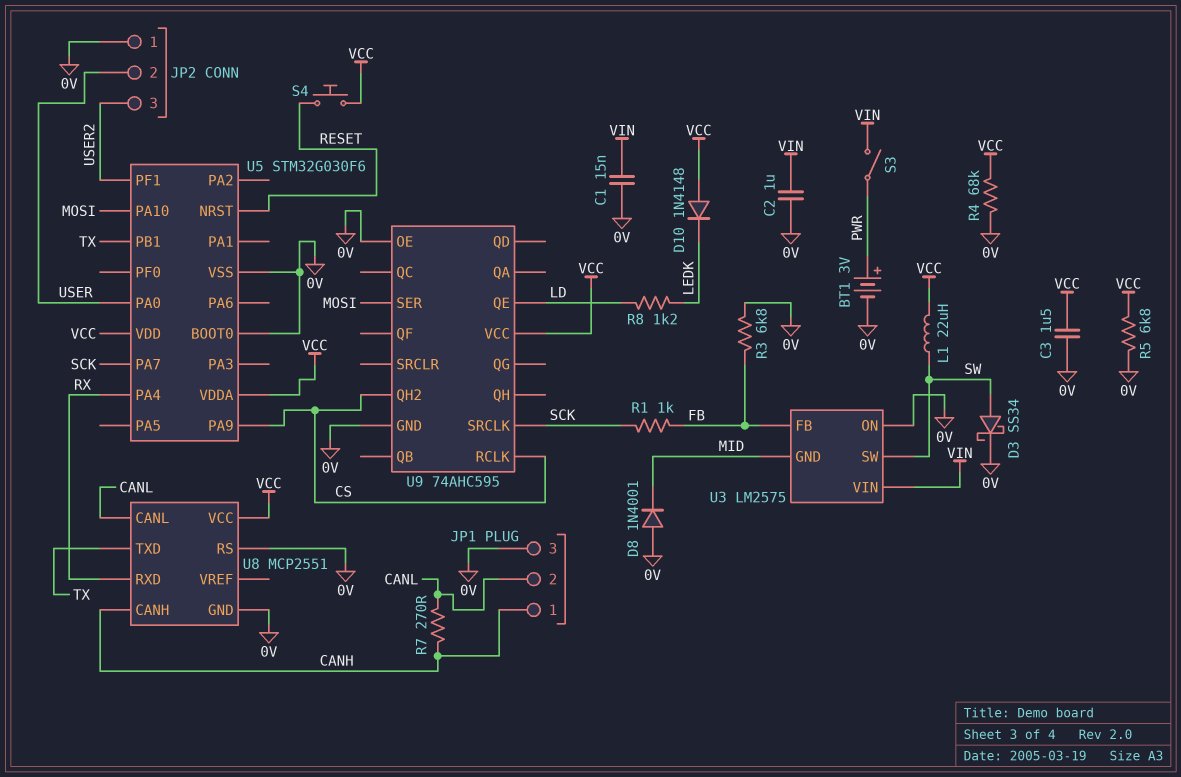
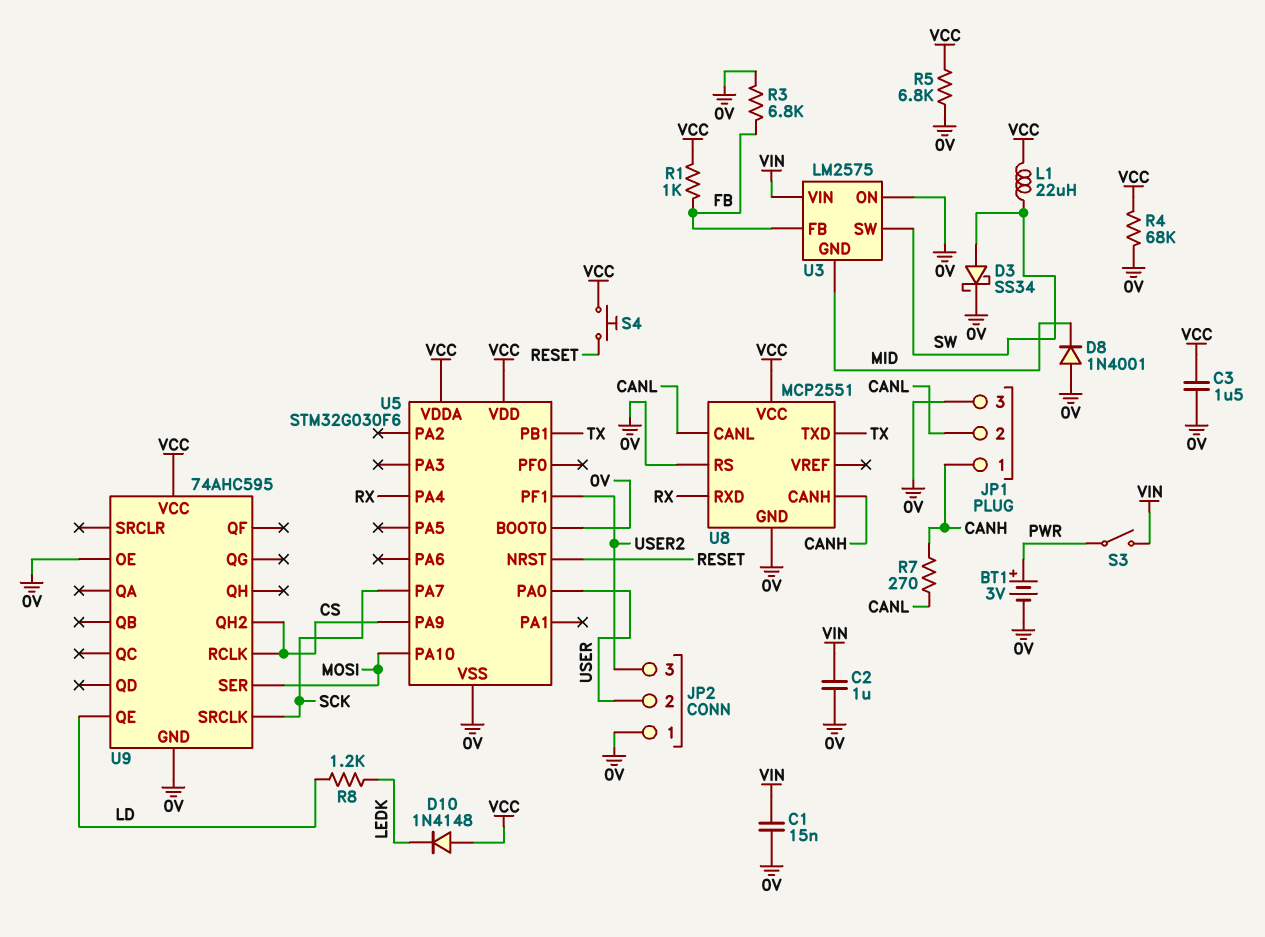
R1: 1k (FB, SCK) -> 1k (FB, VCC)

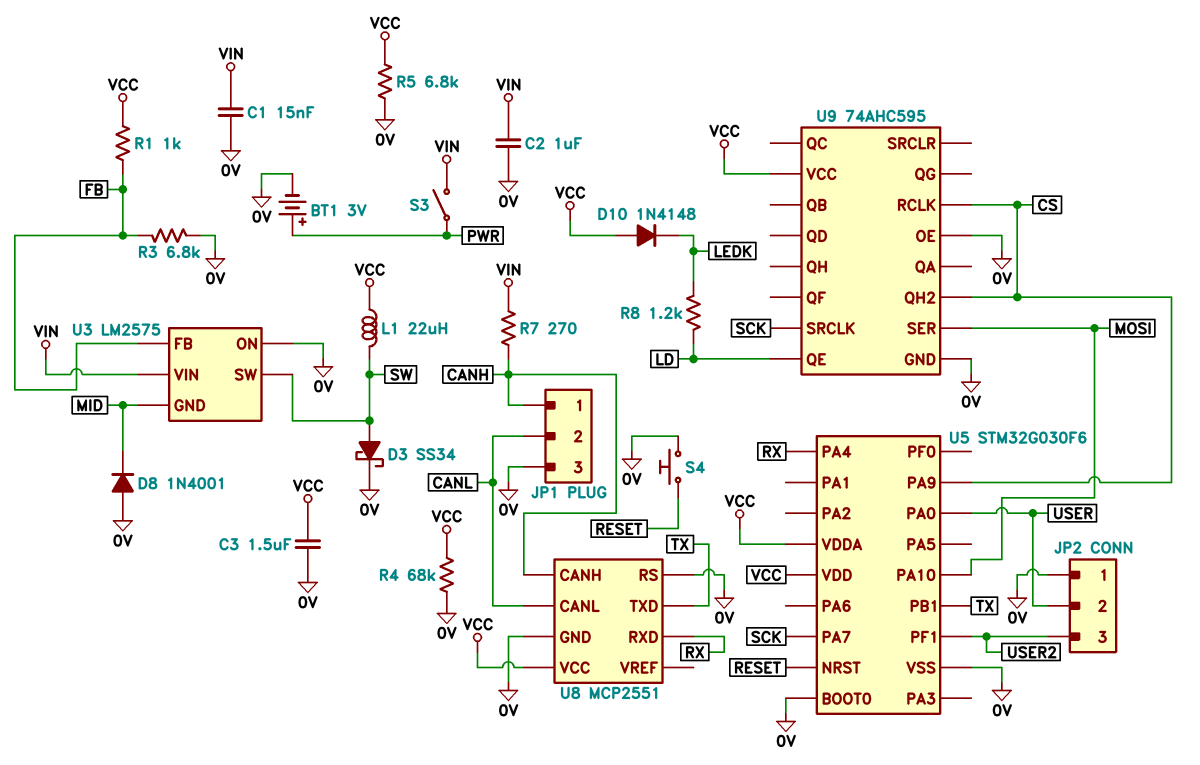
R7: 270 (CANH, CANL) -> 270 (CANH, VIN)
S4: button (RESET, VCC) -> button (0V, RESET)

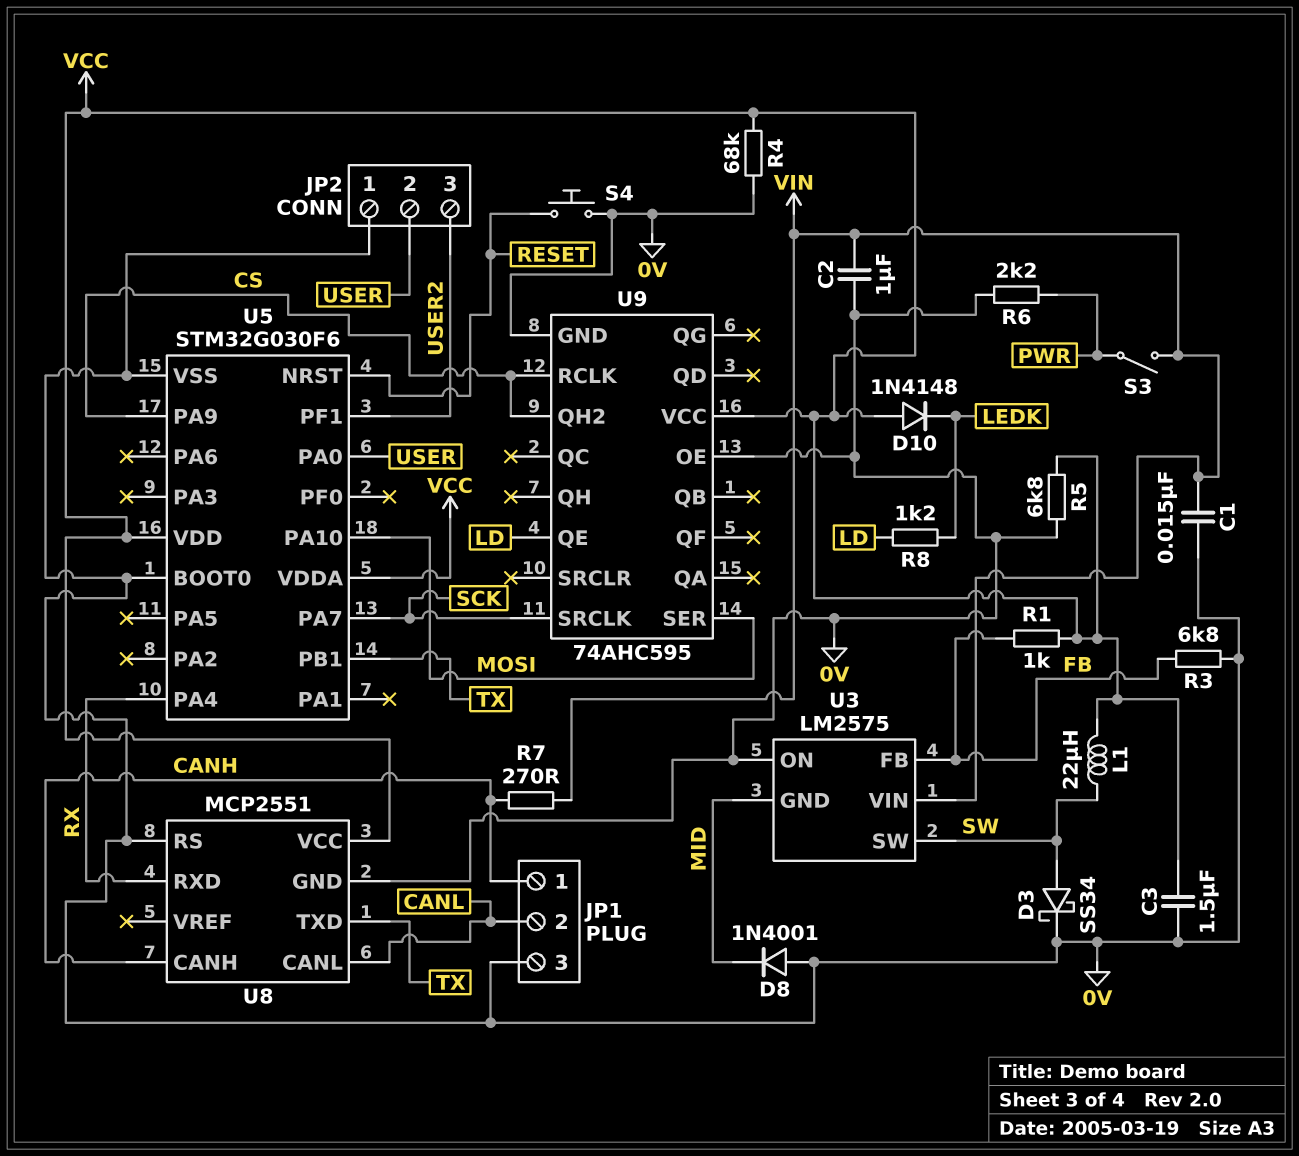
BT1: 3V (plus PWR, minus 0V) -> none
R6: none -> 2.2k (0V, PWR)

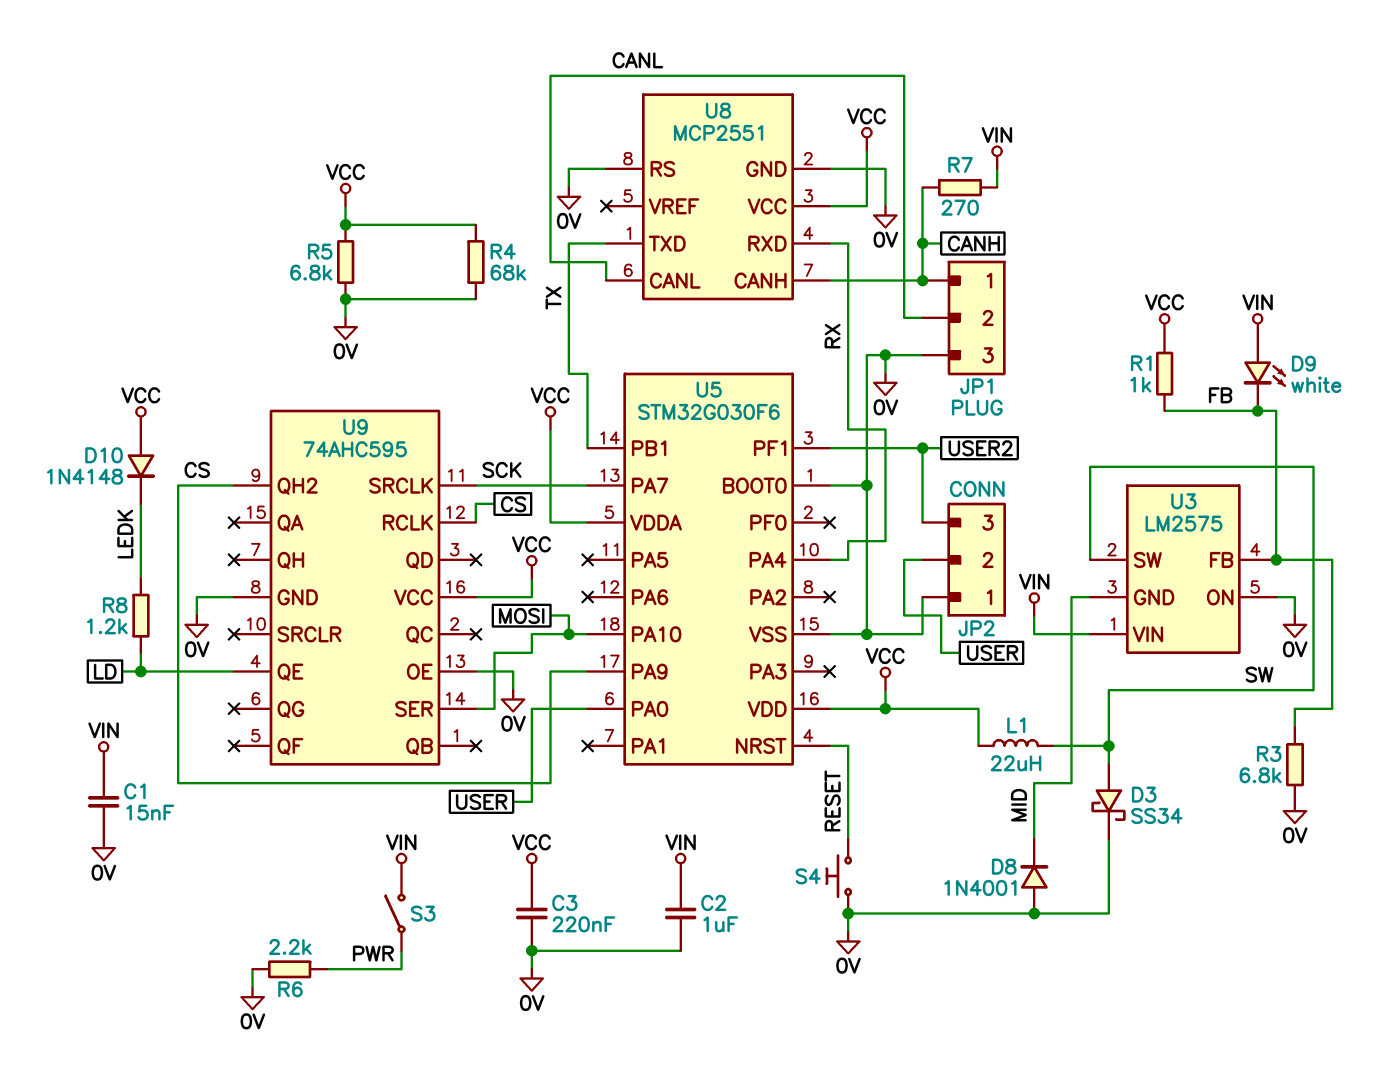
C3: 1.5uF (0V, VCC) -> 220nF (0V, VCC)
D9: none -> LED white (A VIN, K FB)

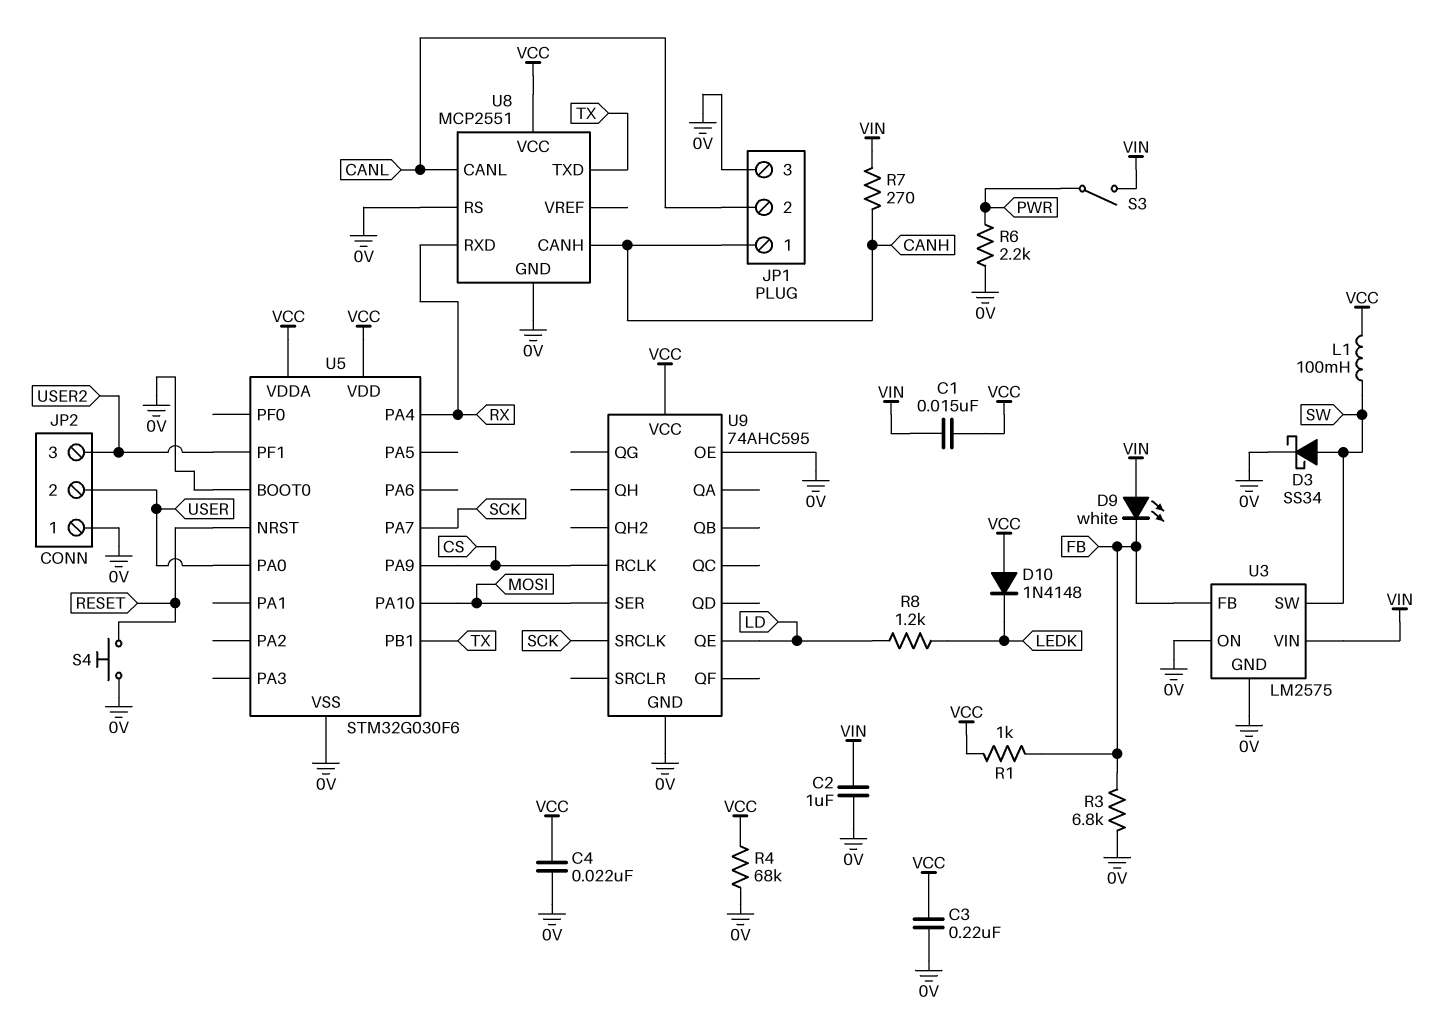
C1: 15nF (0V, VIN) -> 15nF (VCC, VIN)
C4: none -> 22nF (0V, VCC)
D8: diode 1N4001 (A 0V, K MID) -> none
L1: 22uH (SW, VCC) -> 100mH (SW, VCC)
R5: 6.8k (0V, VCC) -> none
U3 pin GND: MID -> 0V
U9 pin QH2: CS -> none

